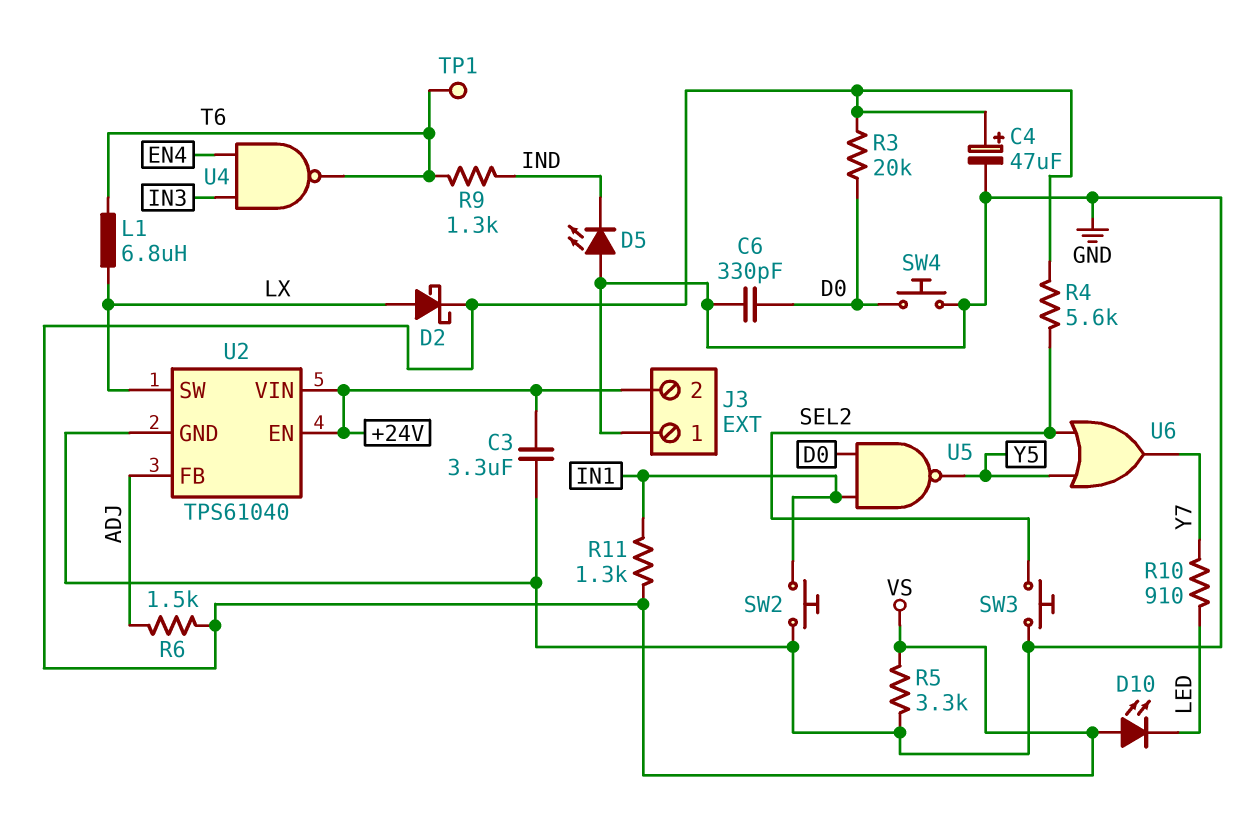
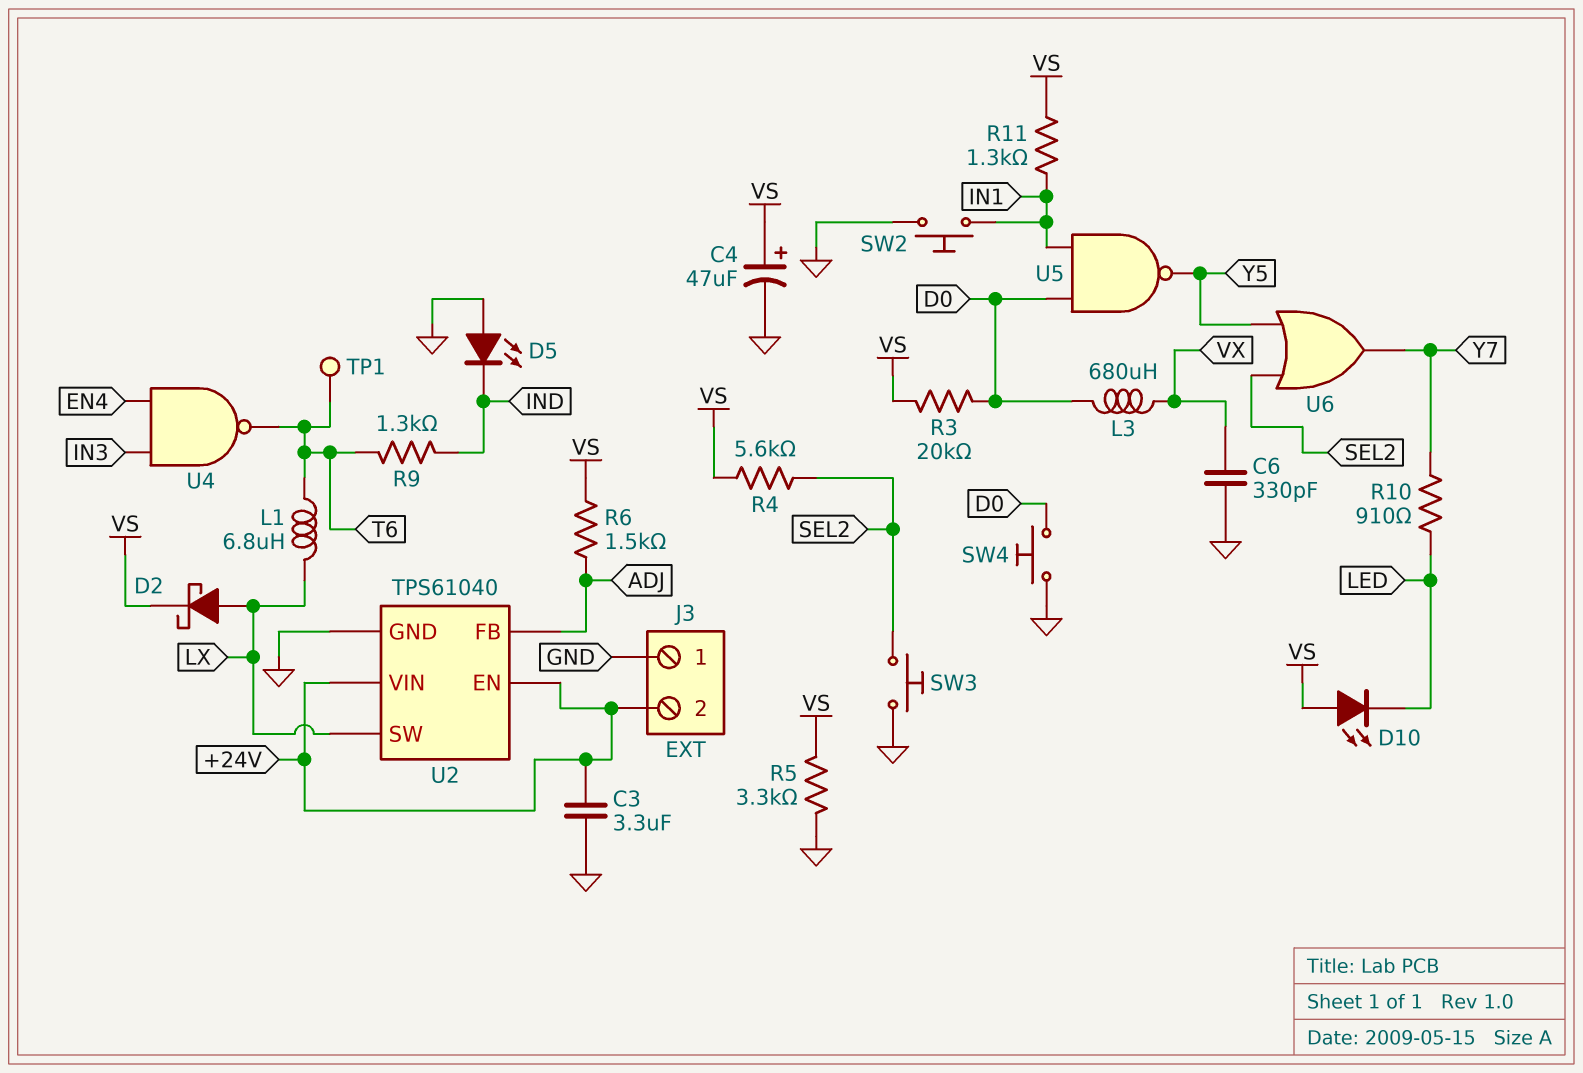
C6: 330pF (D0, GND) -> 330pF (GND, VX)
L3: none -> 680uH (D0, VX)

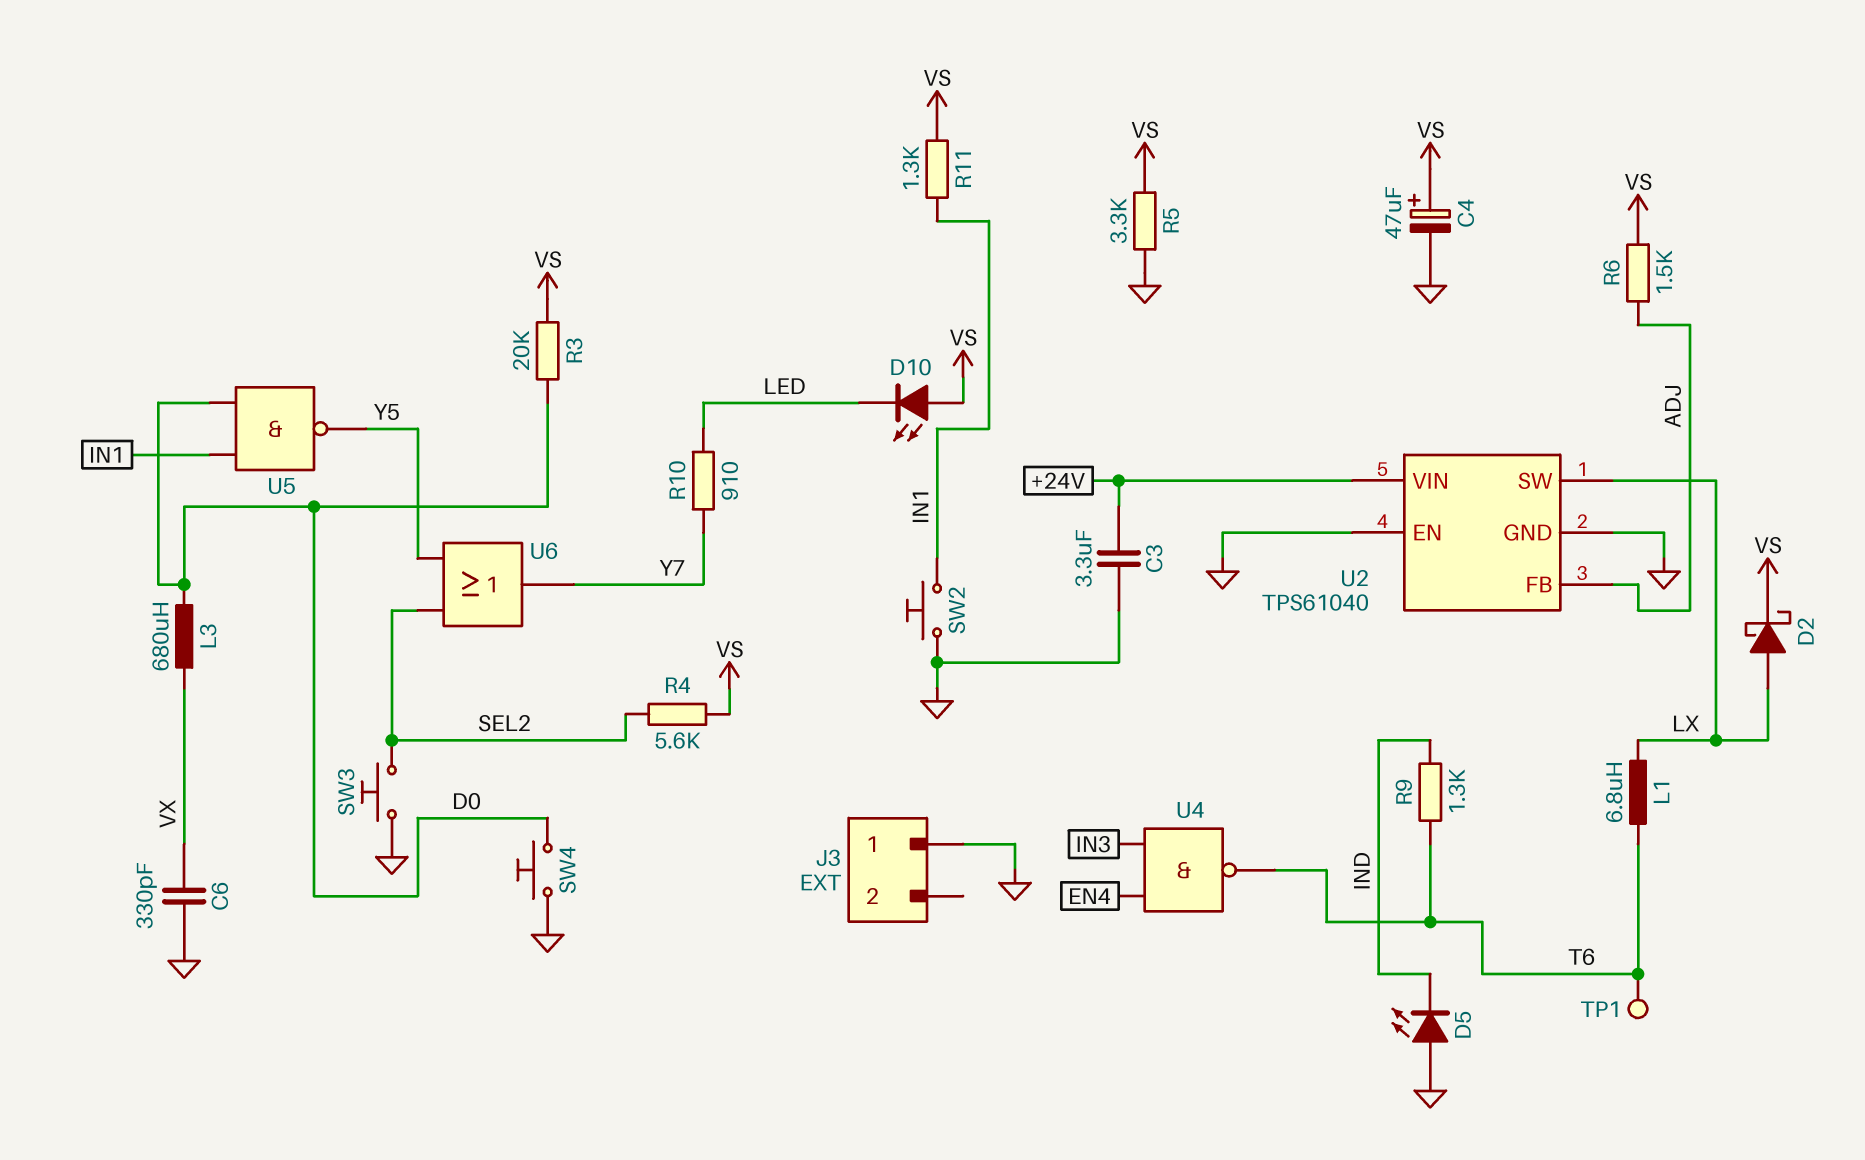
J3 pin 2: +24V -> none
U2 pin EN: +24V -> GND

